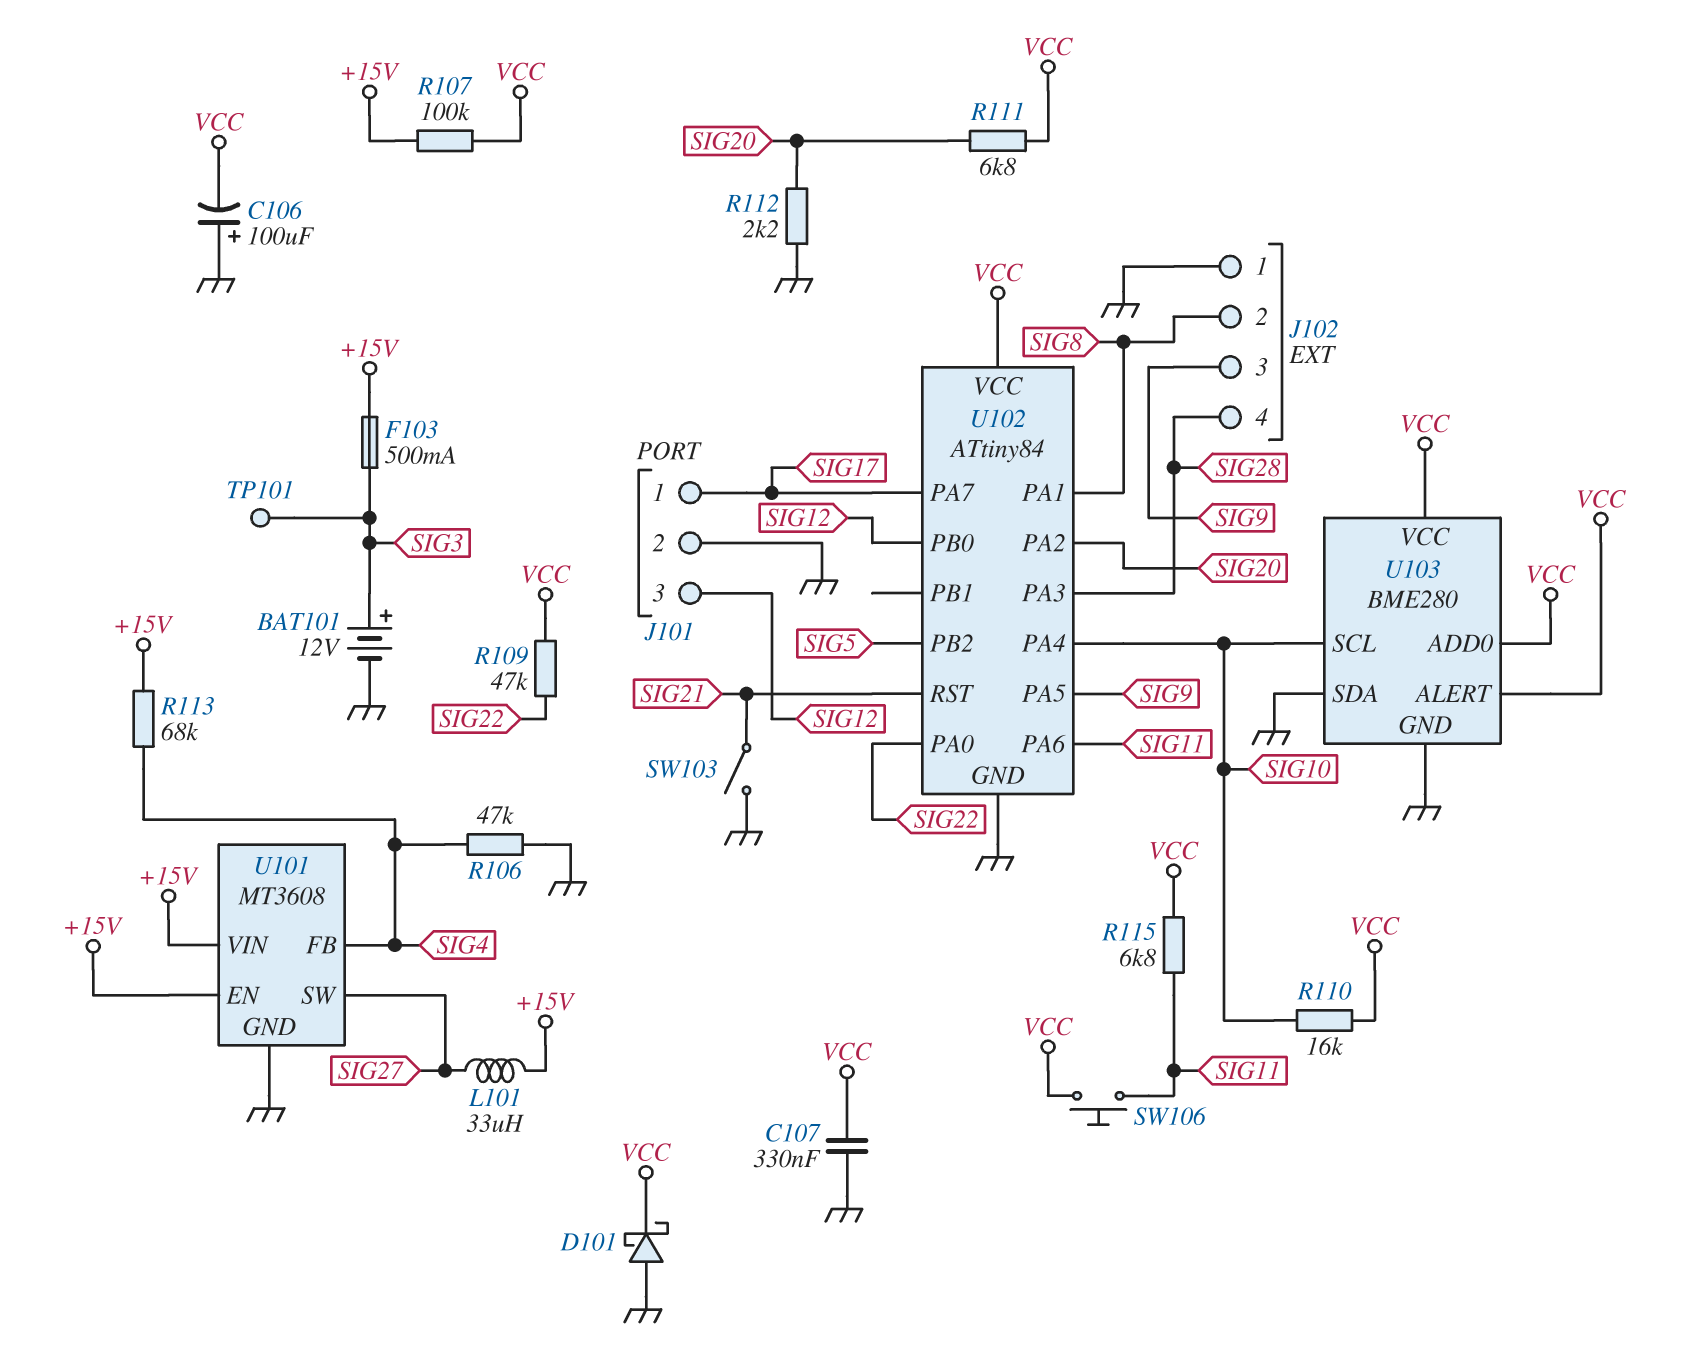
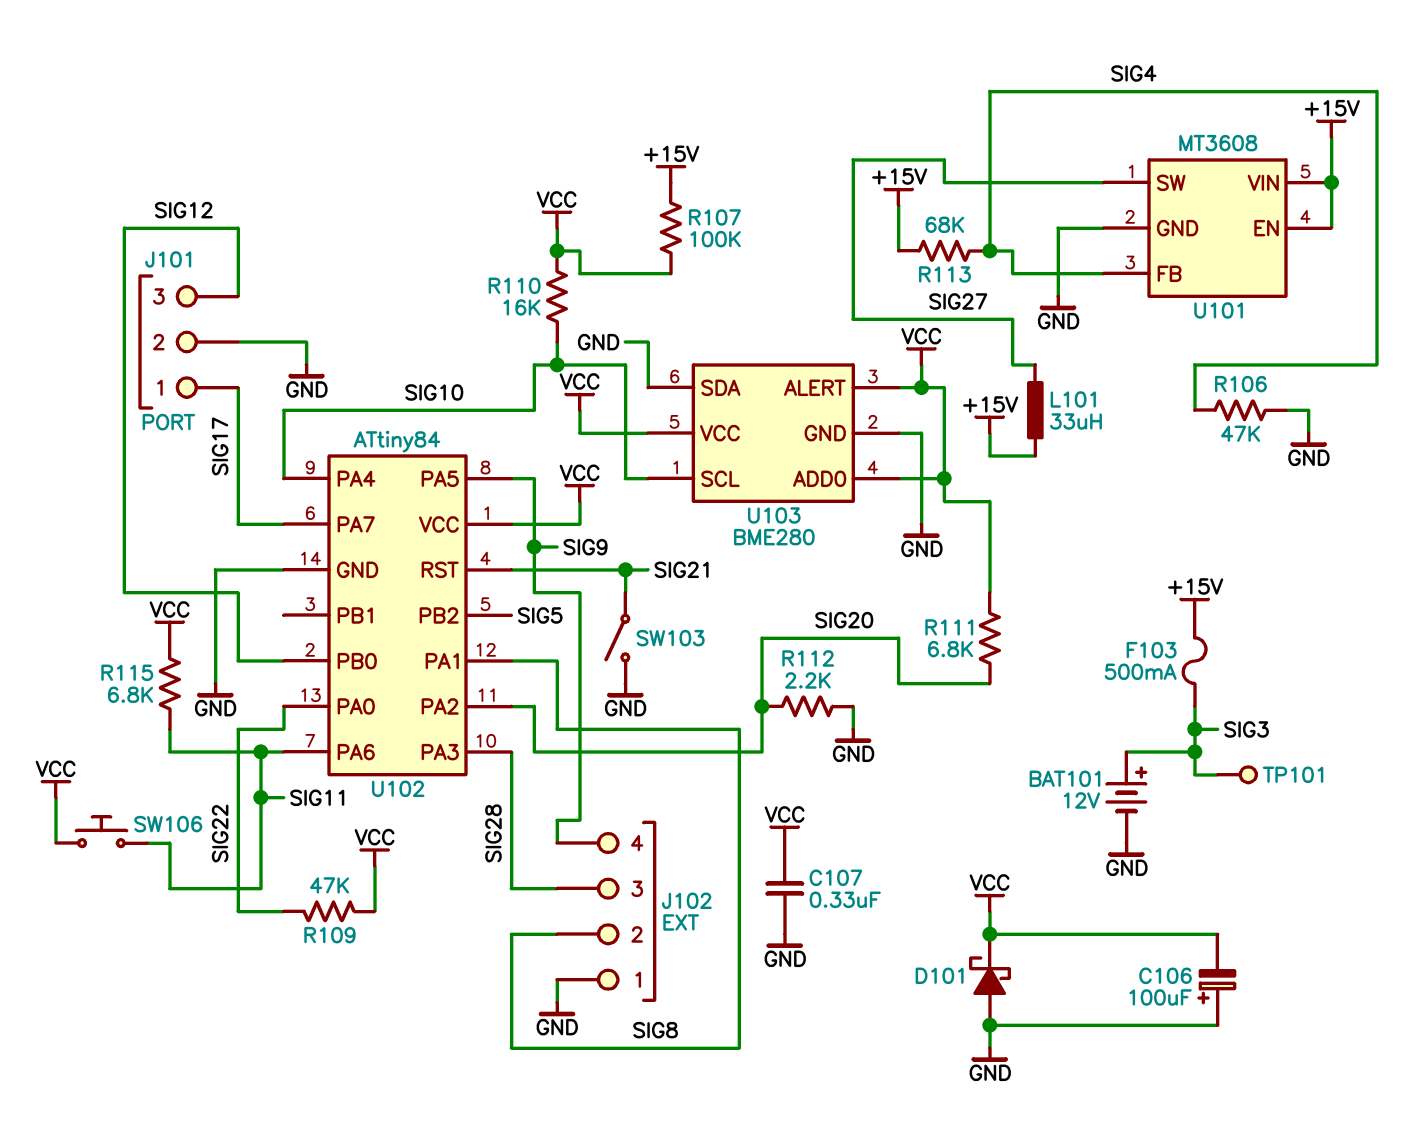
J102 pin 3: SIG9 -> SIG28
J102 pin 4: SIG28 -> SIG9

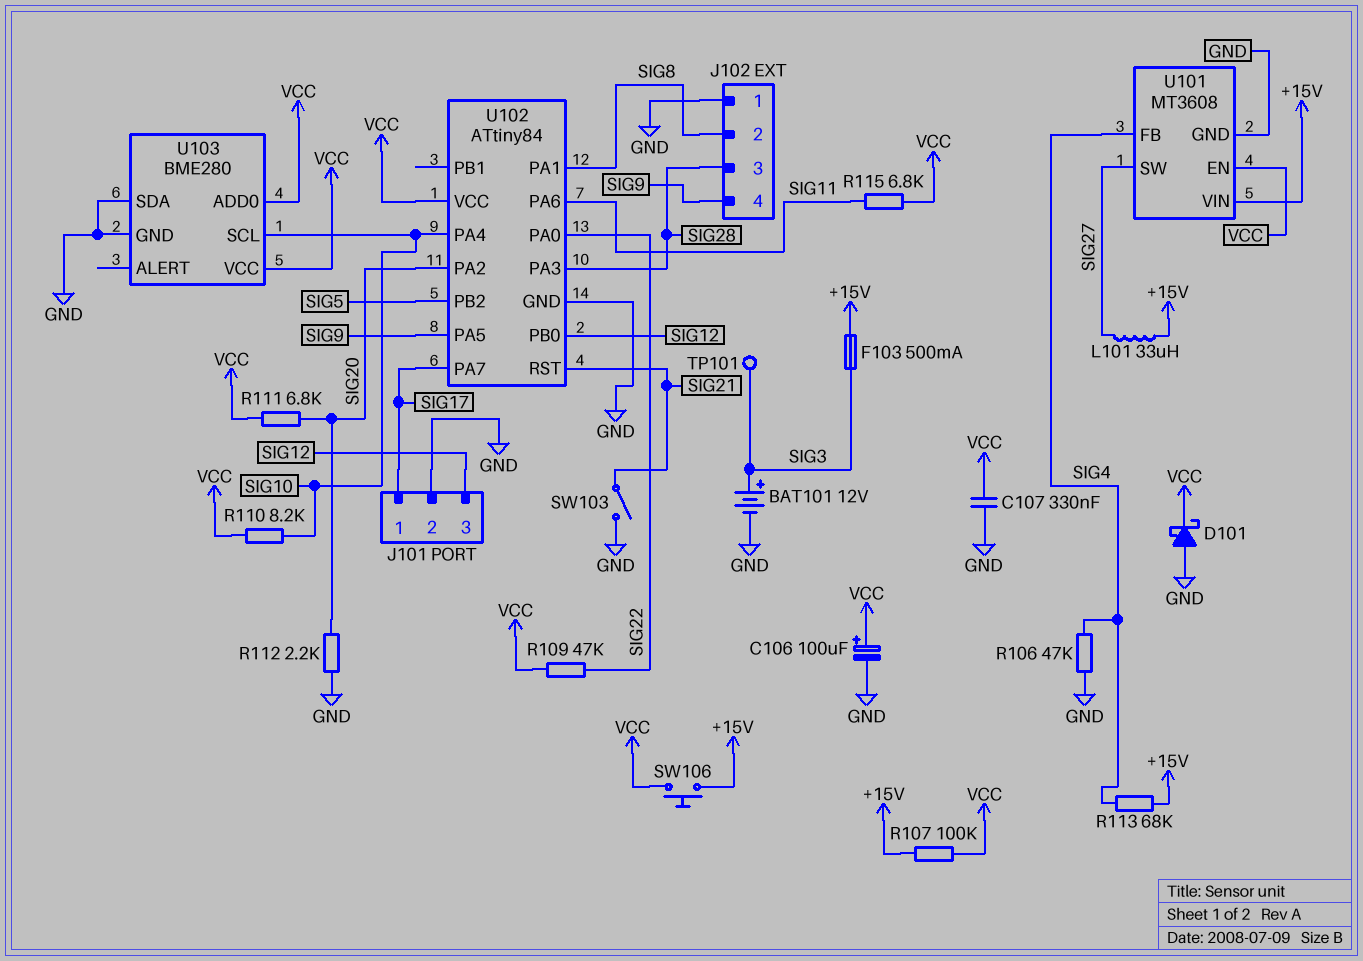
C106: 100uF (plus GND, minus VCC) -> 100uF (plus VCC, minus GND)
R110: 16k (SIG10, VCC) -> 8.2k (SIG10, VCC)
SW106: button (SIG11, VCC) -> button (+15V, VCC)
U101 pin EN: +15V -> VCC
U103 pin ALERT: VCC -> none

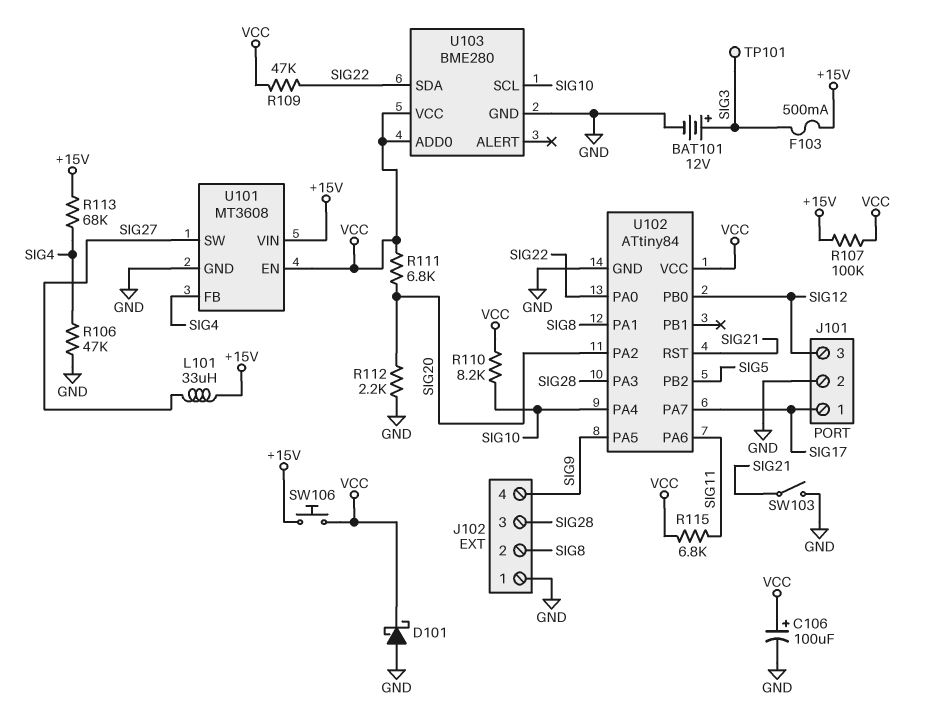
C107: 330nF (GND, VCC) -> none
U103 pin SDA: GND -> SIG22

